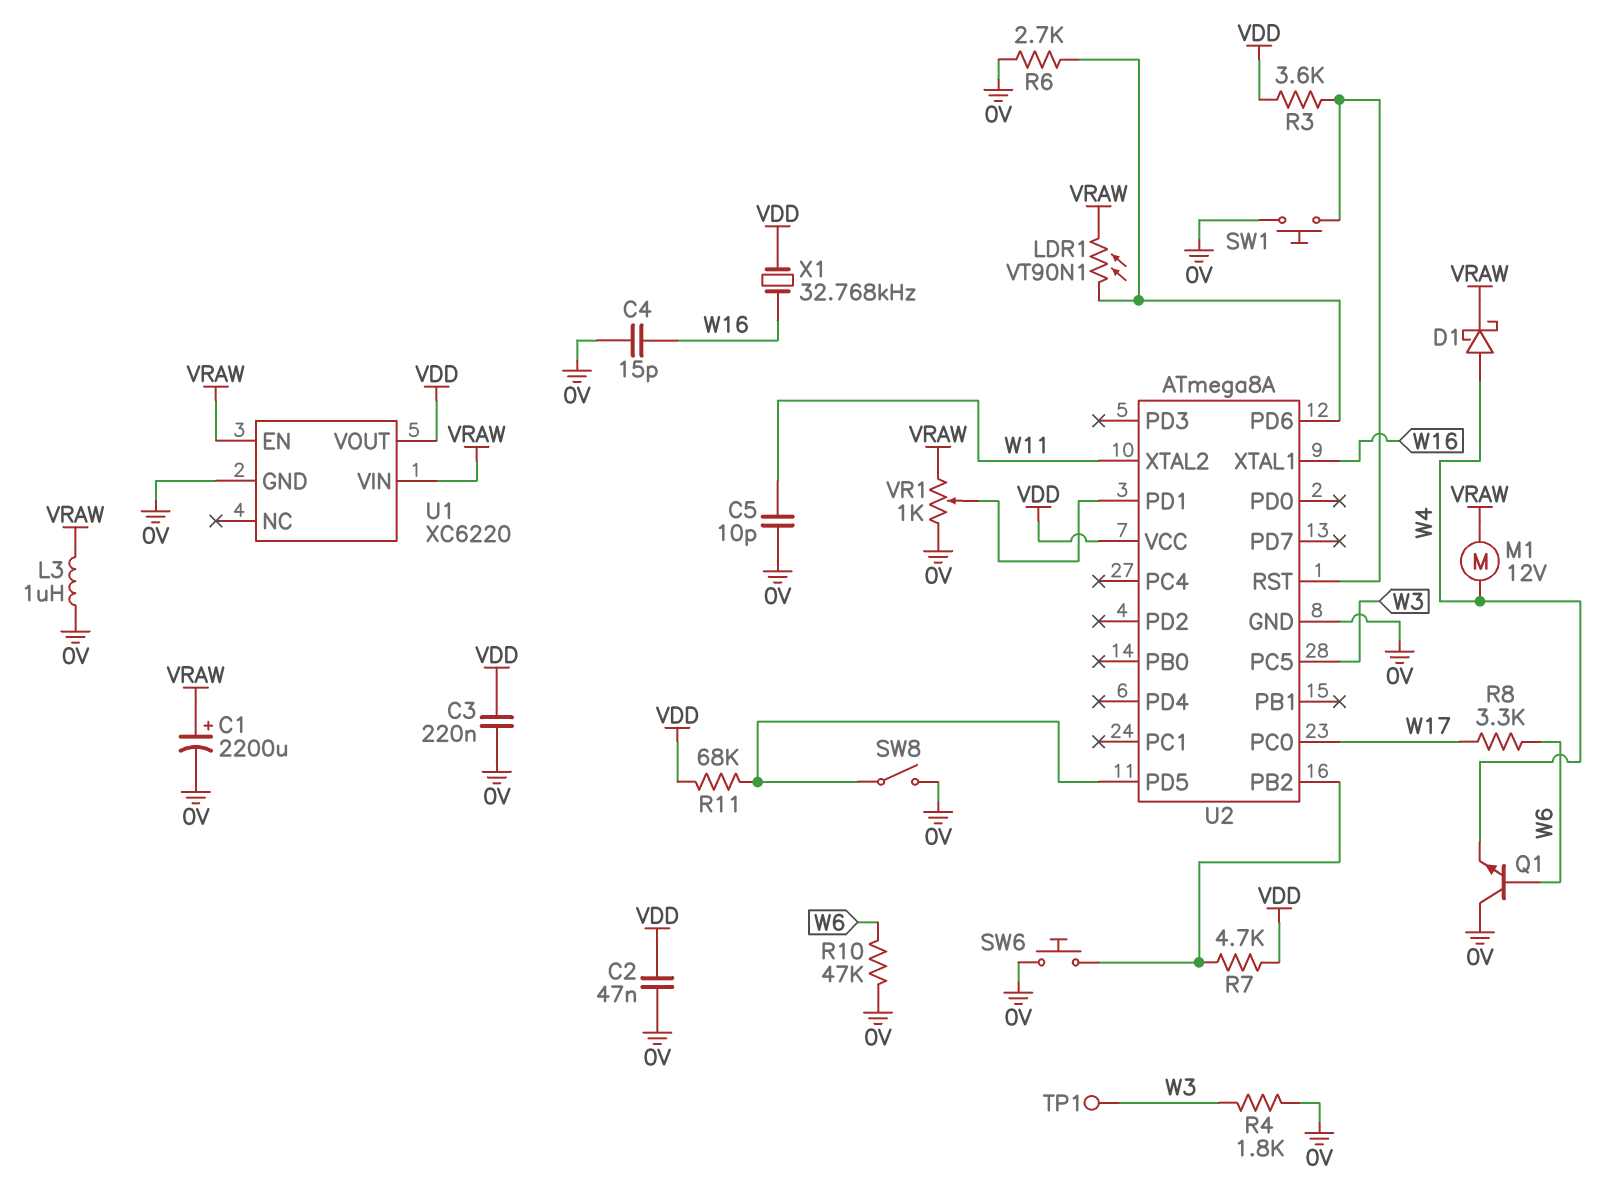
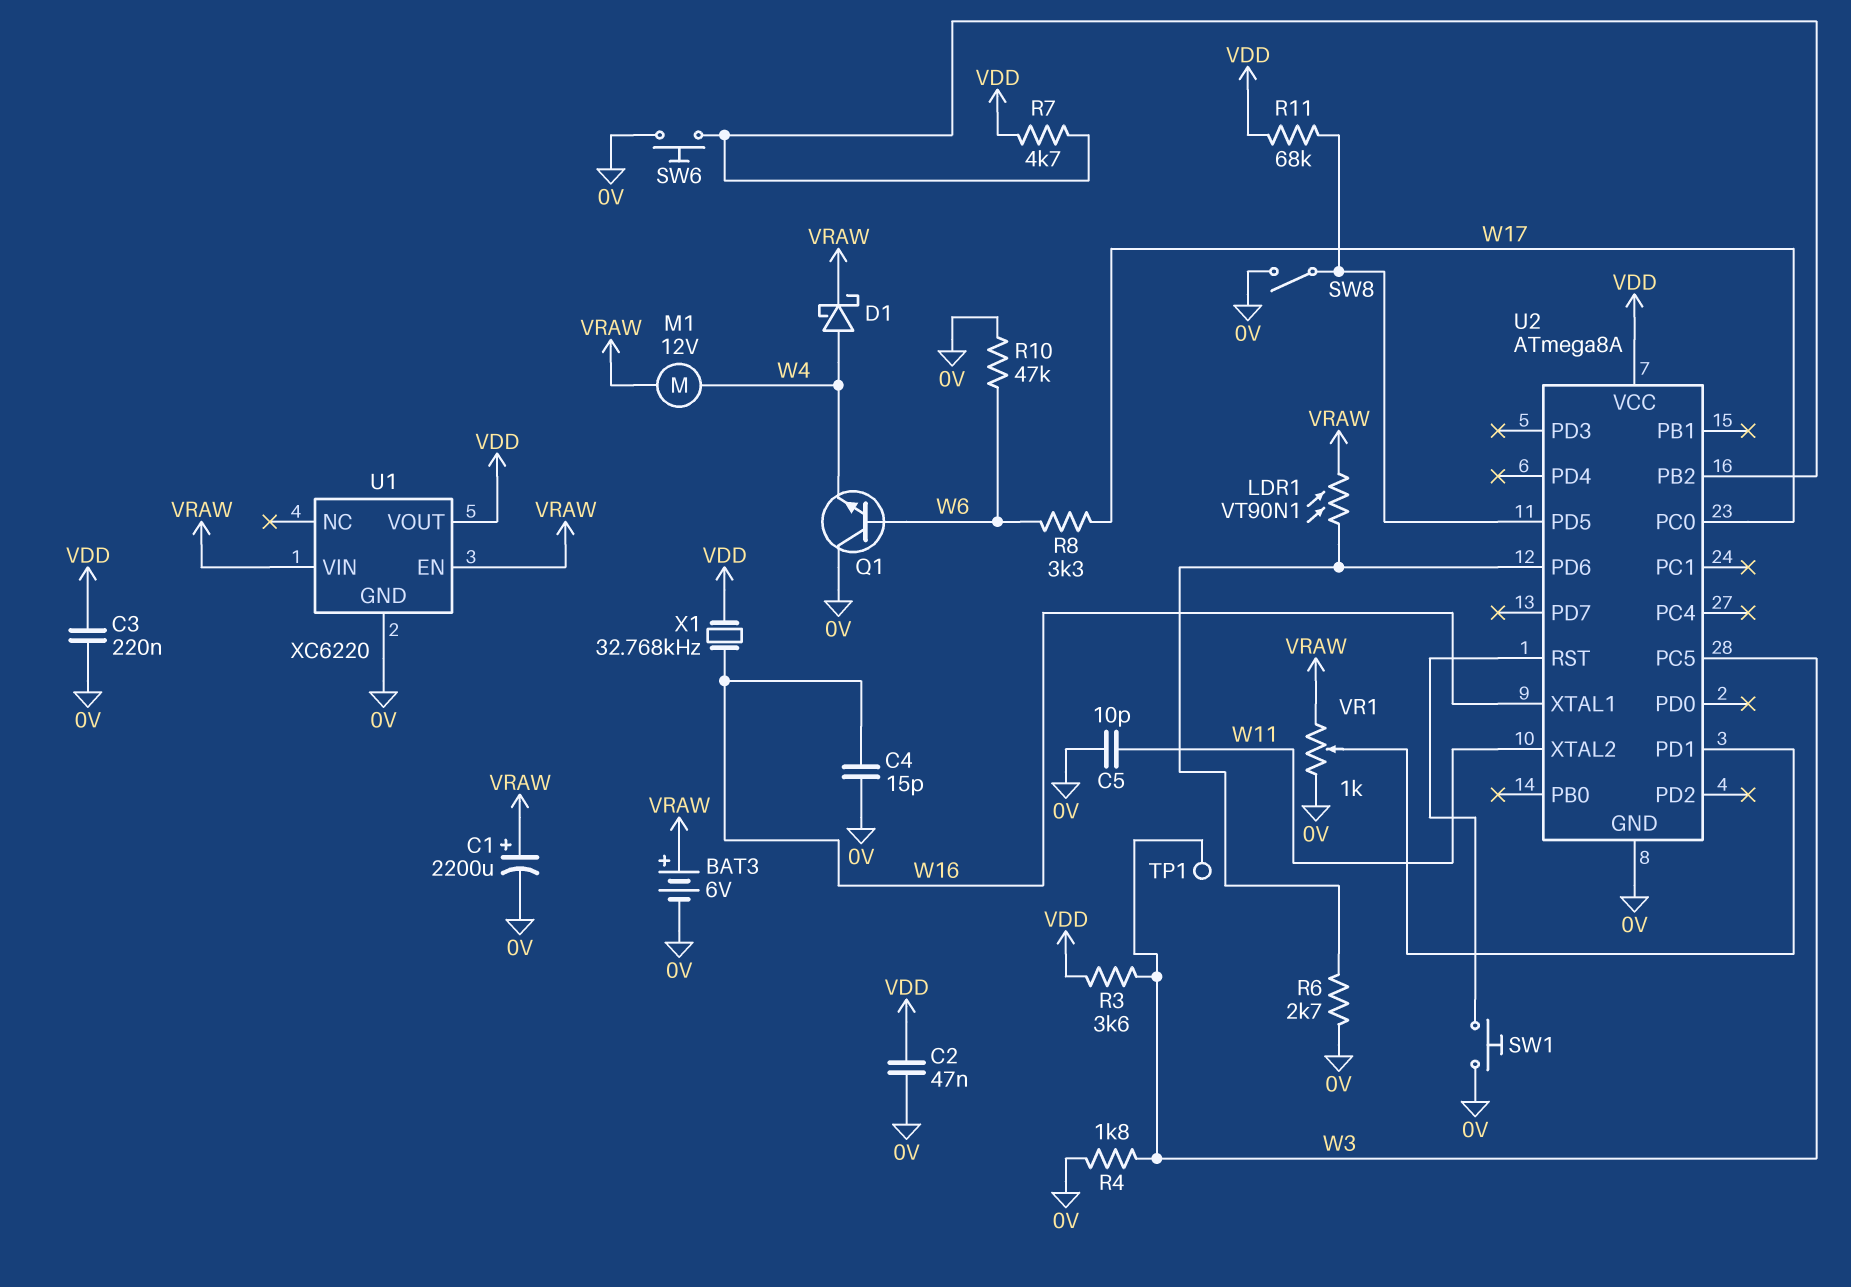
BAT3: none -> 6V (plus VRAW, minus 0V)
L3: 1uH (0V, VRAW) -> none
R3: 3.6k (U2/RST, VDD) -> 3.6k (VDD, W3)

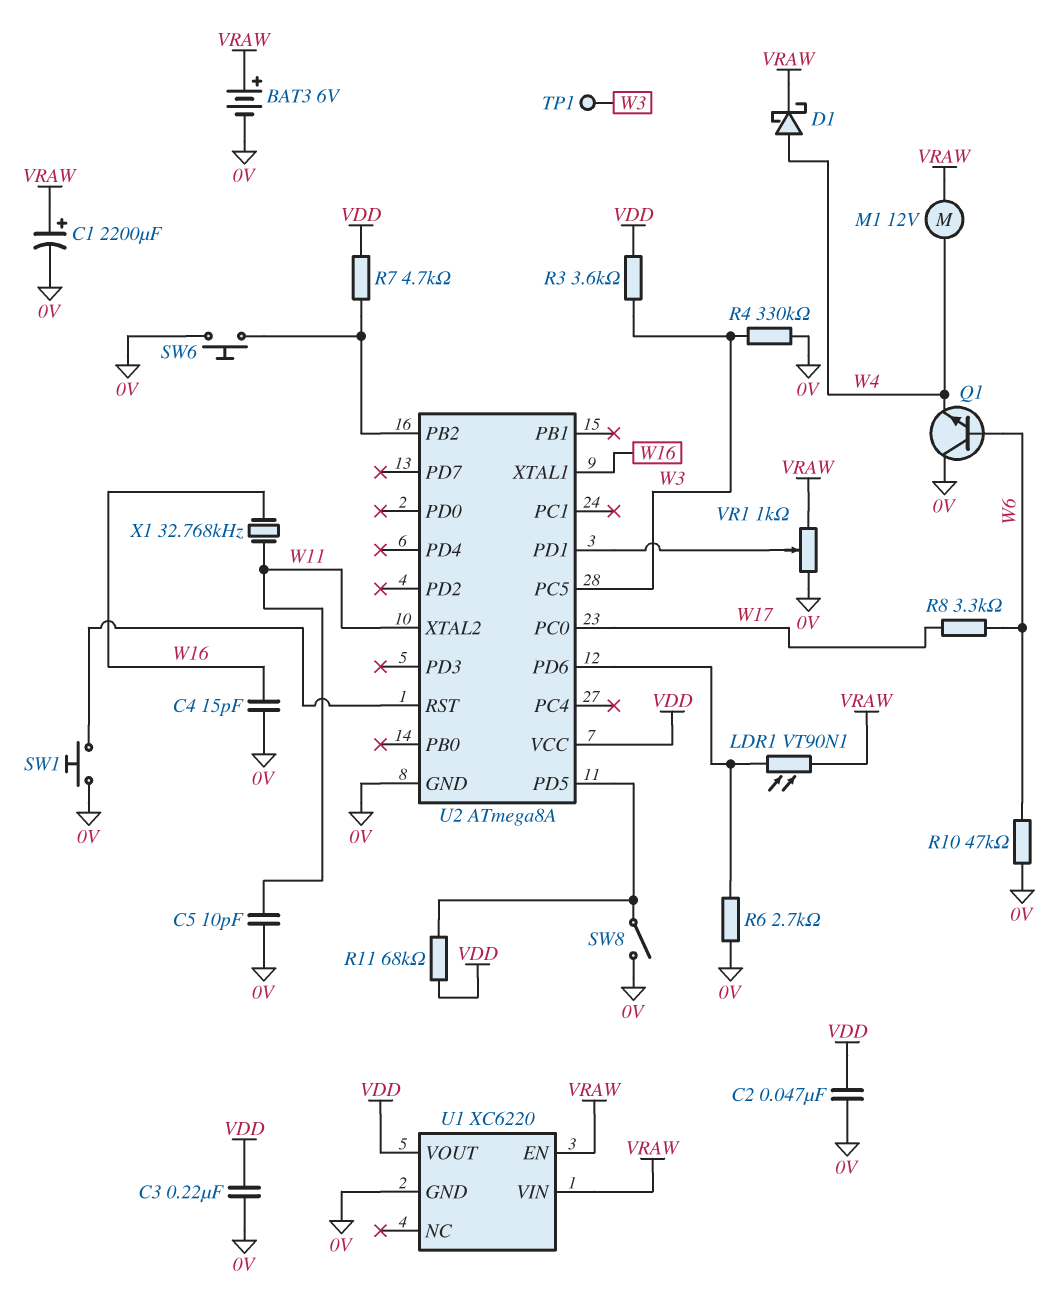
R4: 1.8k (0V, W3) -> 330k (0V, W3)
X1: 32.768kHz (VDD, W16) -> 32.768kHz (W11, W16)

